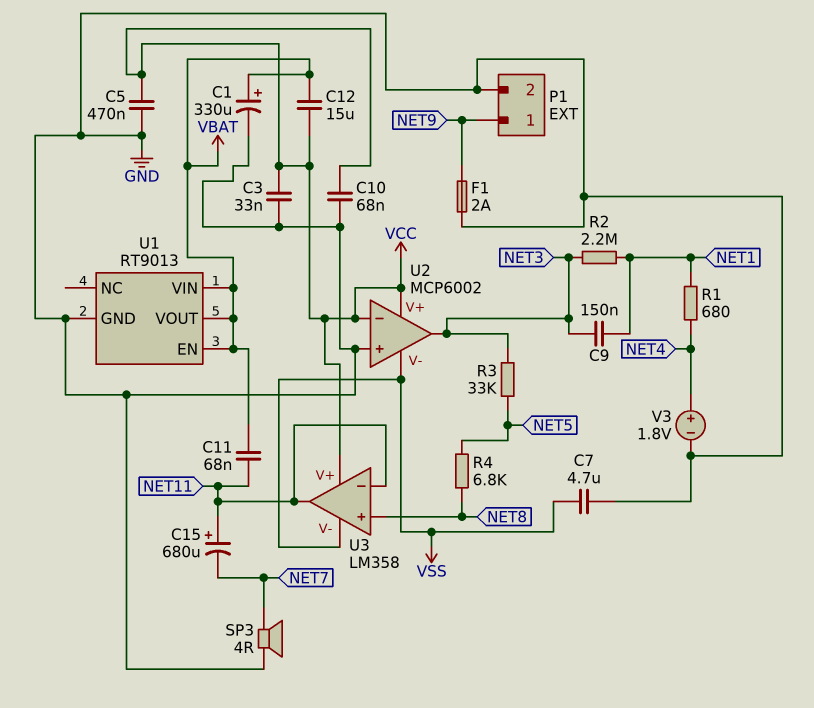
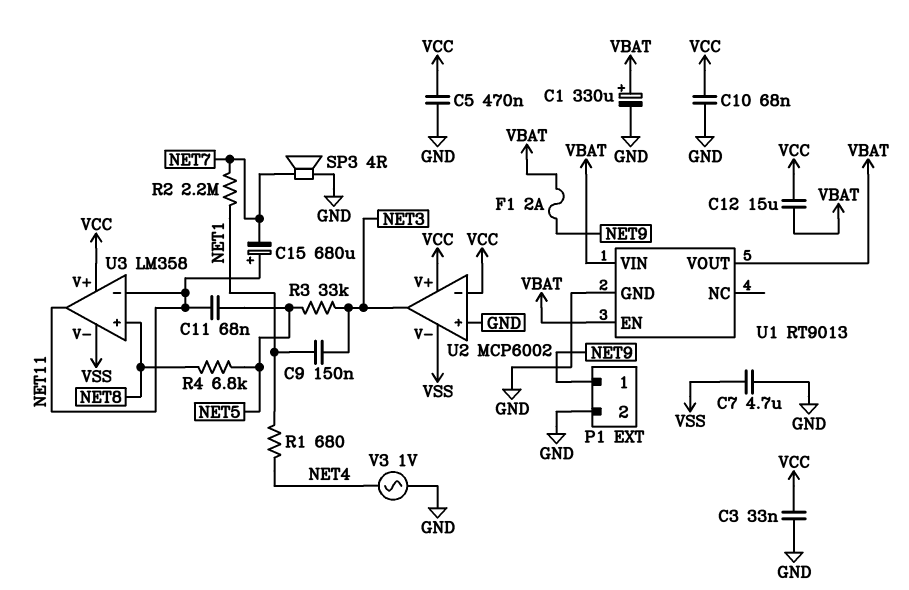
C11: 68nF (NET11, VBAT) -> 68nF (NET5, NET11)
F1: 2A (GND, NET9) -> 2A (NET9, VBAT)
R2: 2.2M (NET1, NET3) -> 2.2M (NET1, NET7)
V3: 1.8V (plus NET4, minus GND) -> AC 1V (GND, NET4)

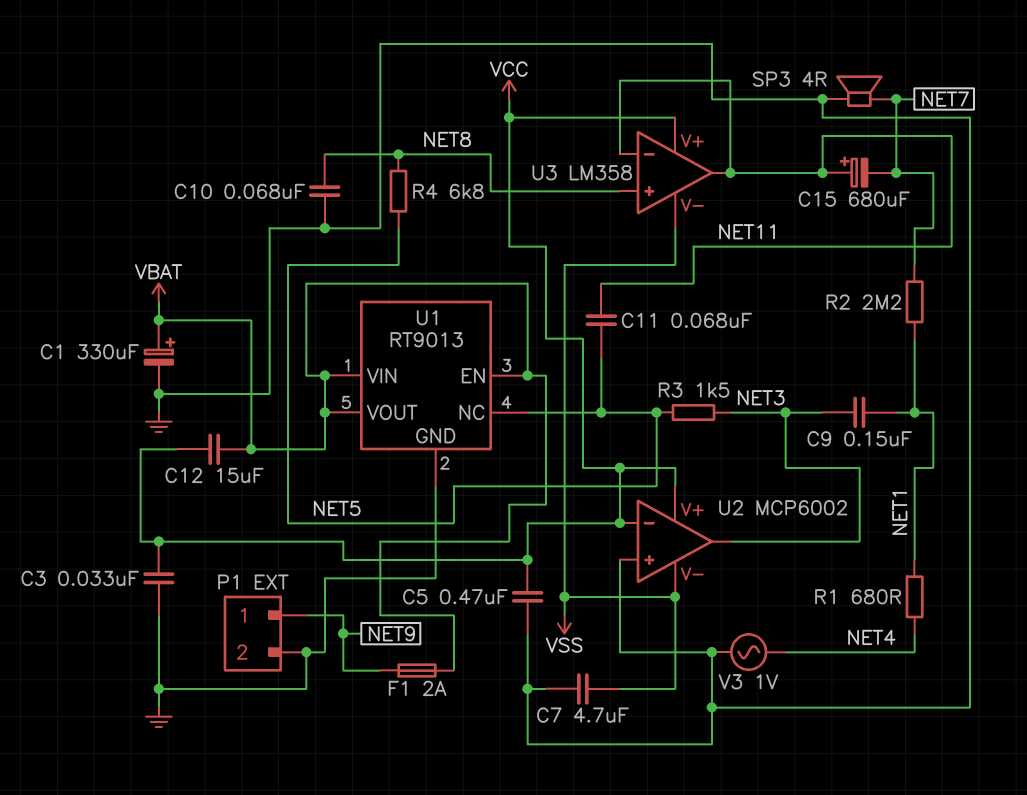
C10: 68nF (GND, VCC) -> 68nF (GND, NET8)
R3: 33k (NET3, NET5) -> 1.5k (NET3, NET5)
U1 pin NC: none -> NET5

